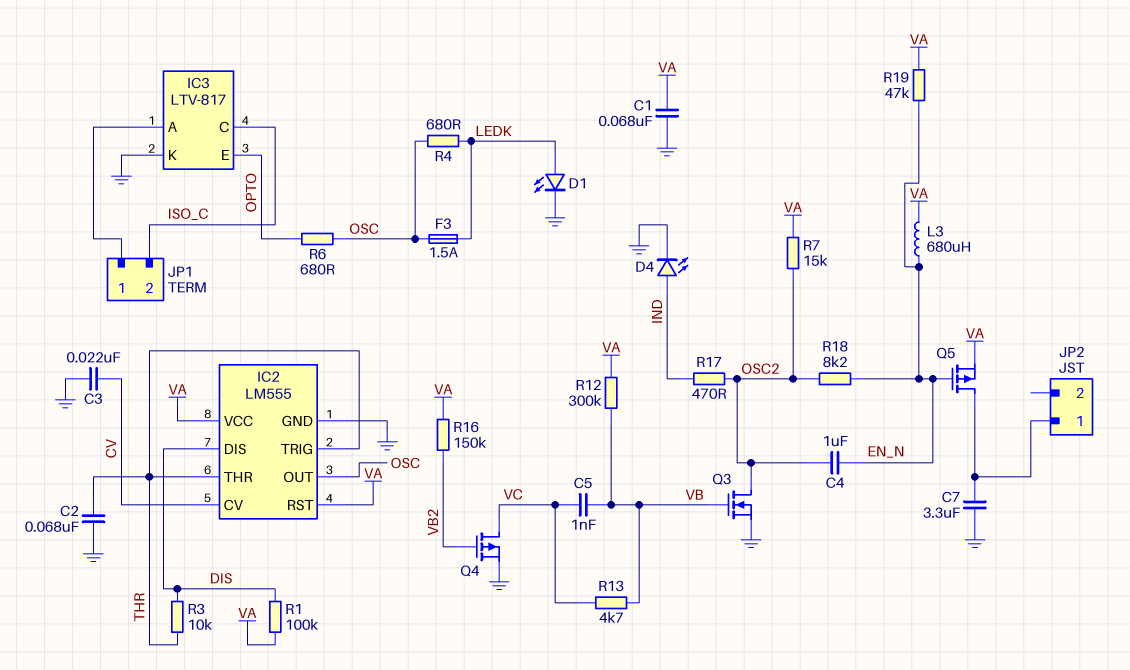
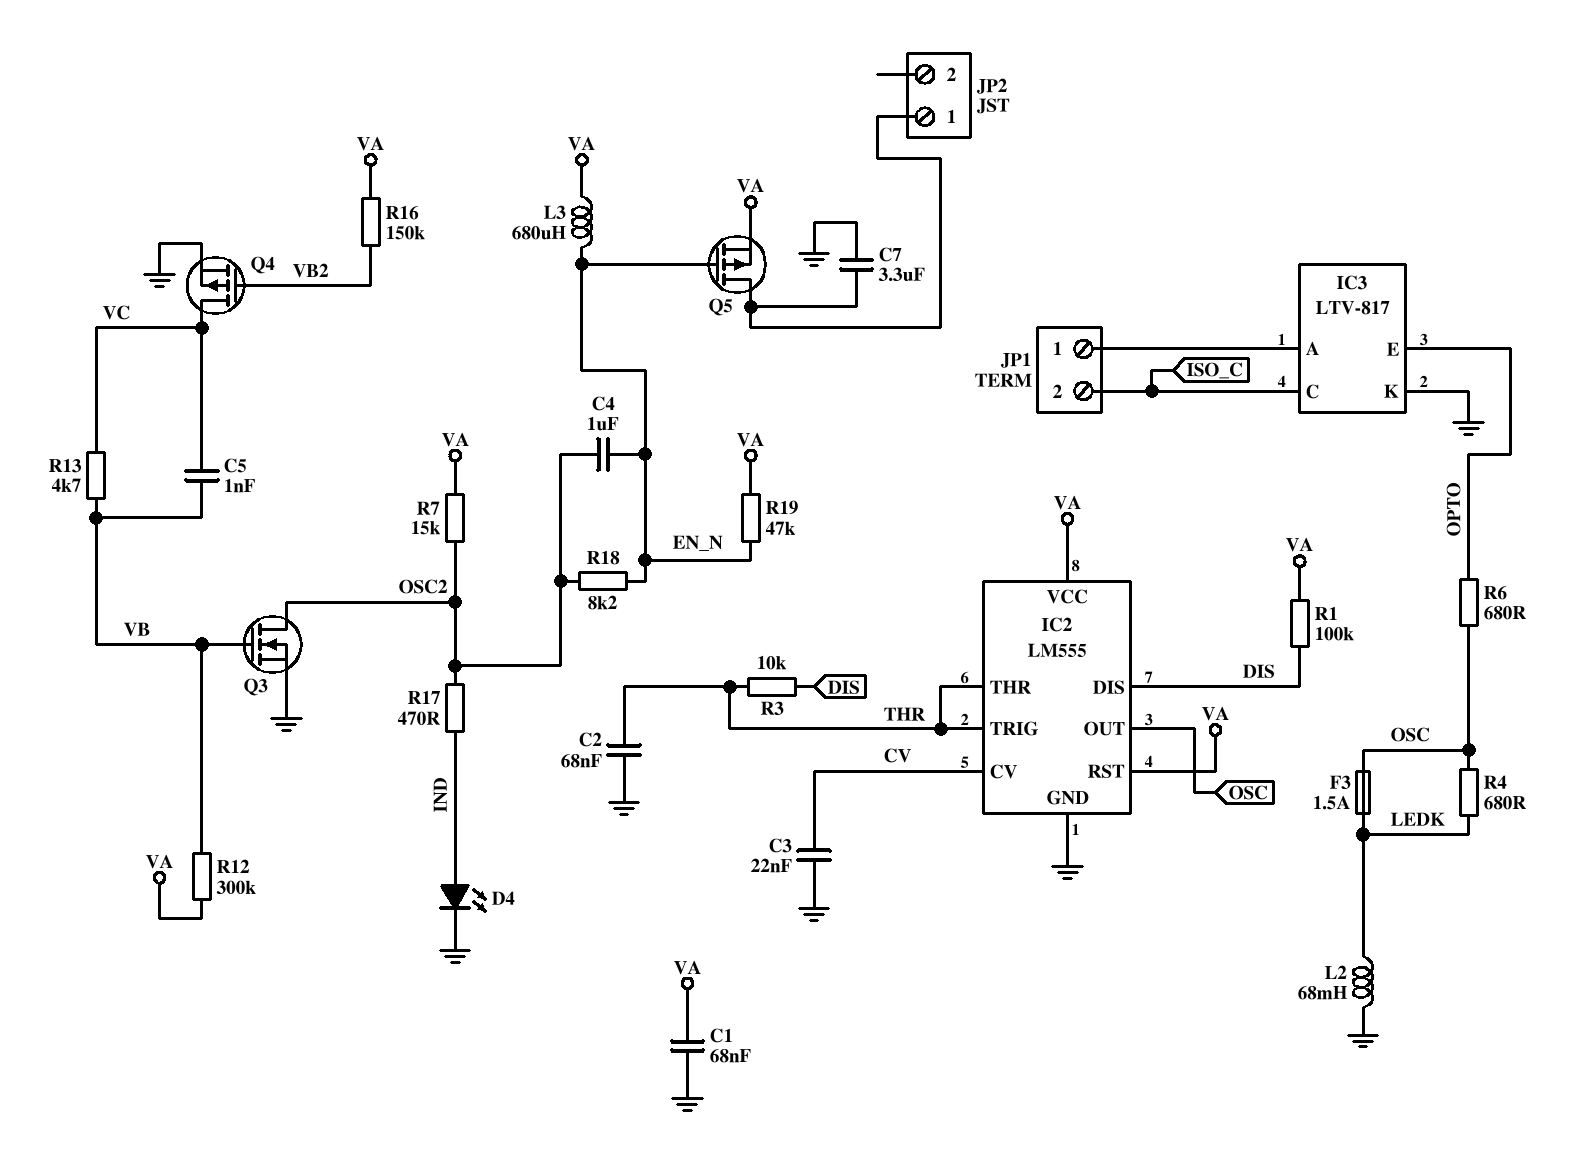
D1: LED (A LEDK, K GND) -> none
L2: none -> 68mH (GND, LEDK)

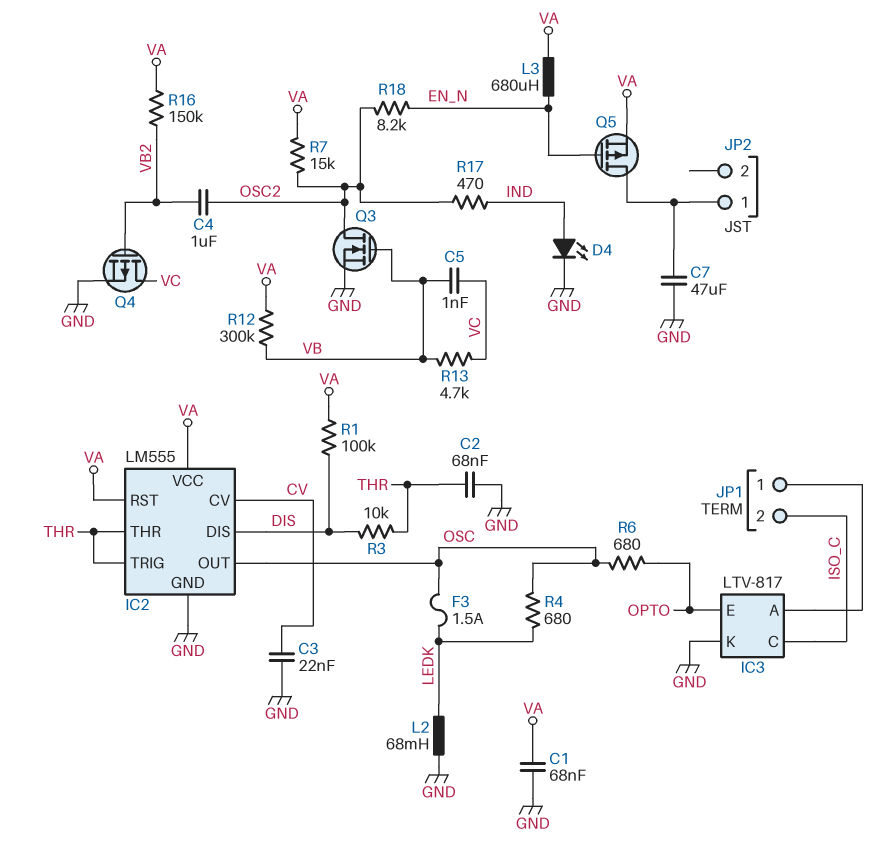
C4: 1uF (EN_N, OSC2) -> 1uF (OSC2, VB2)
C7: 3.3uF (GND, JP2/1) -> 47uF (GND, JP2/1)
R19: 47k (EN_N, VA) -> none

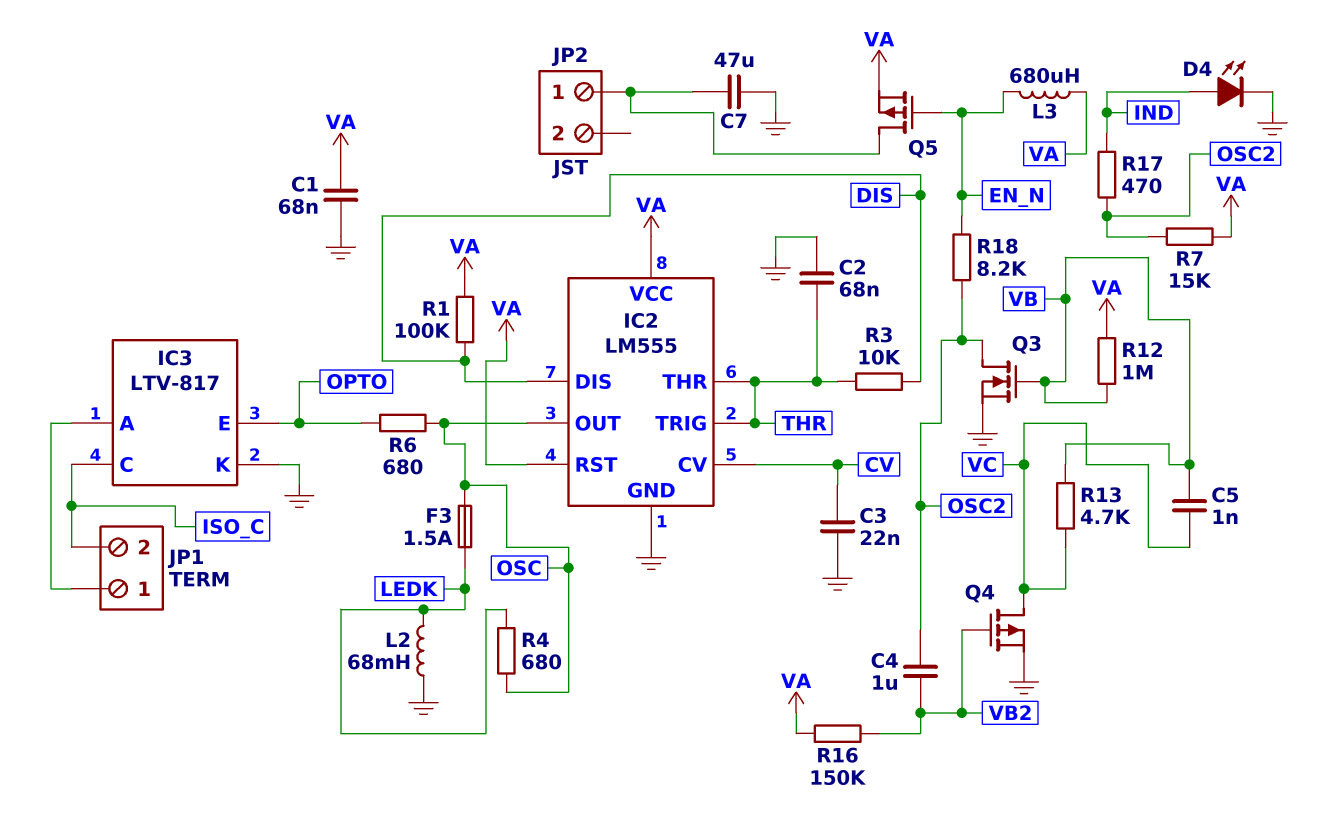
R12: 300k (VA, VB) -> 1M (VA, VB)

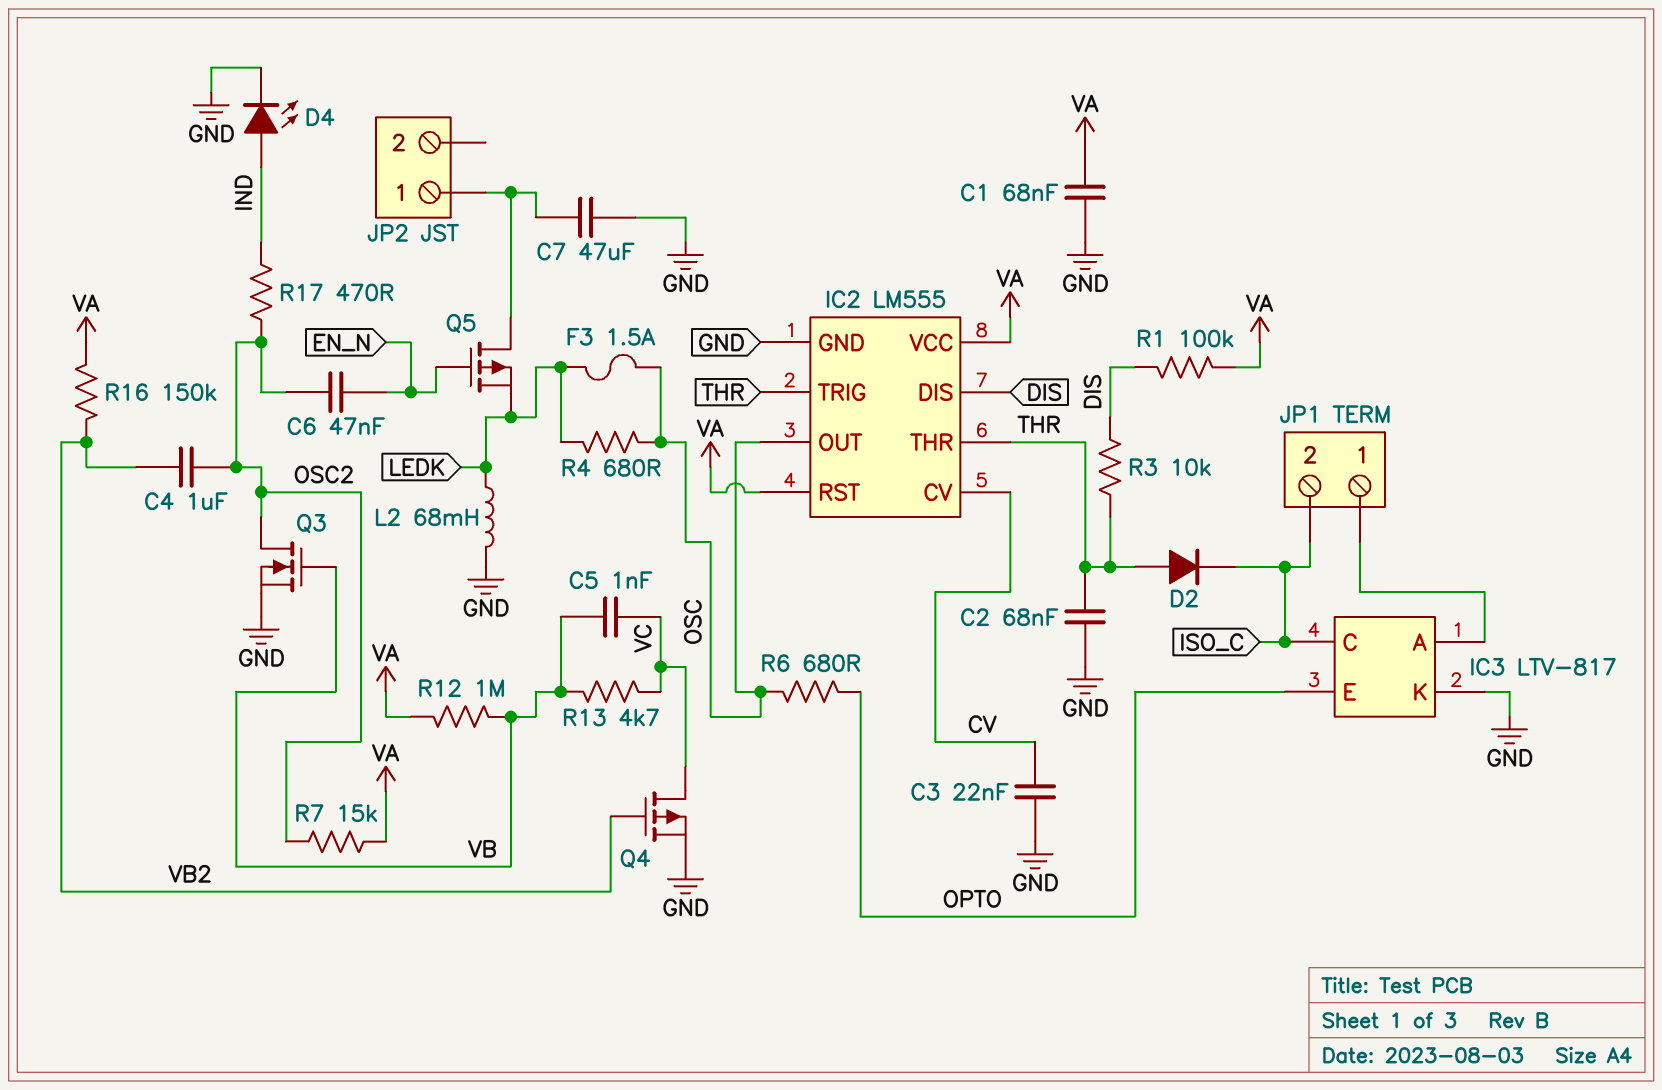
C6: none -> 47nF (EN_N, OSC2)
D2: none -> diode (A THR, K ISO_C)
L3: 680uH (EN_N, VA) -> none
Q5: PMOS (G EN_N, D JP2/1, S VA) -> PMOS (G EN_N, D JP2/1, S LEDK)
R18: 8.2k (EN_N, OSC2) -> none

